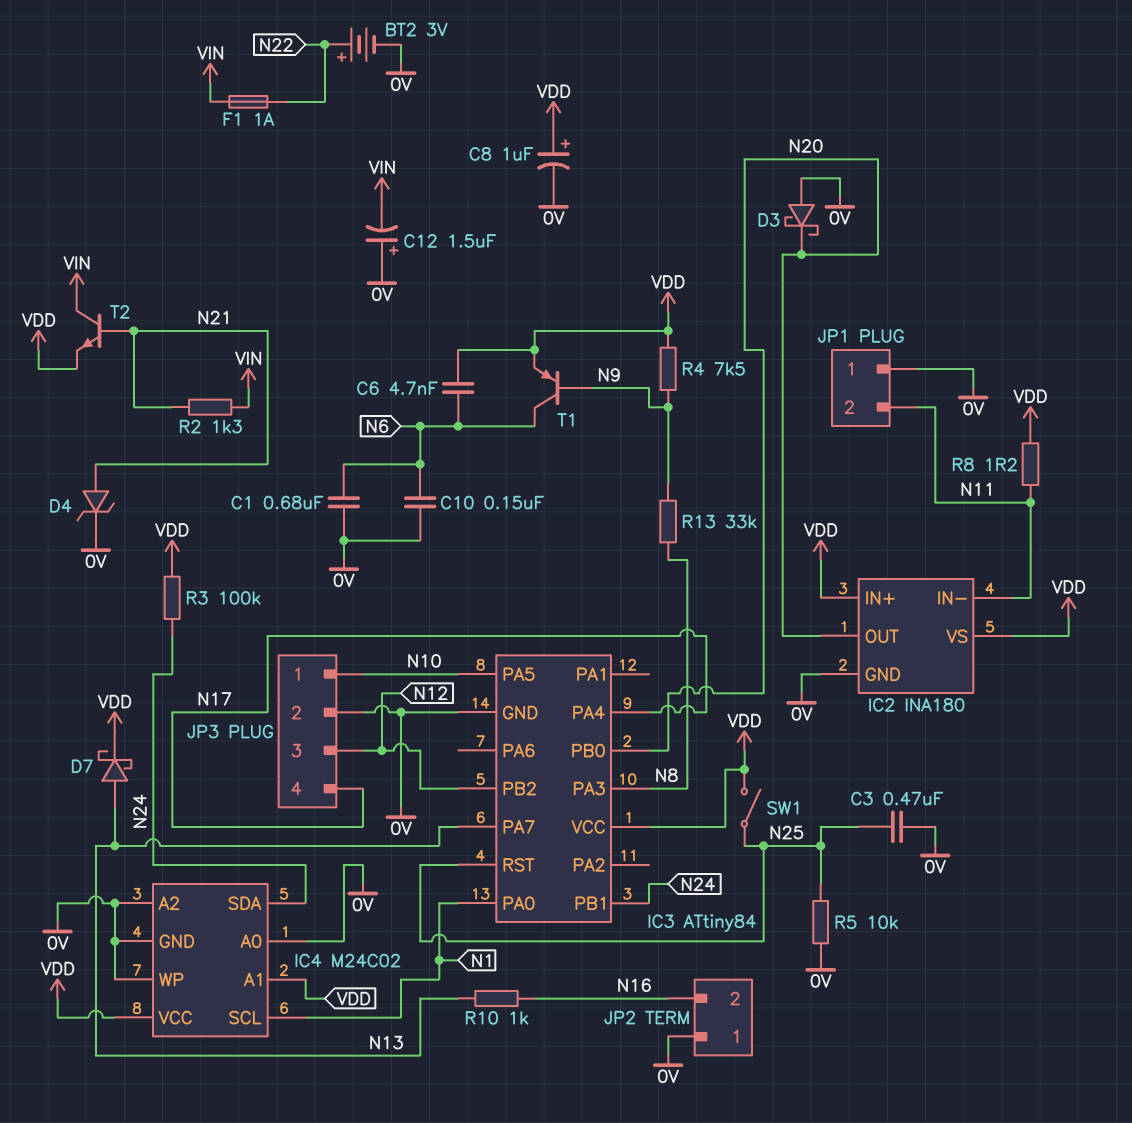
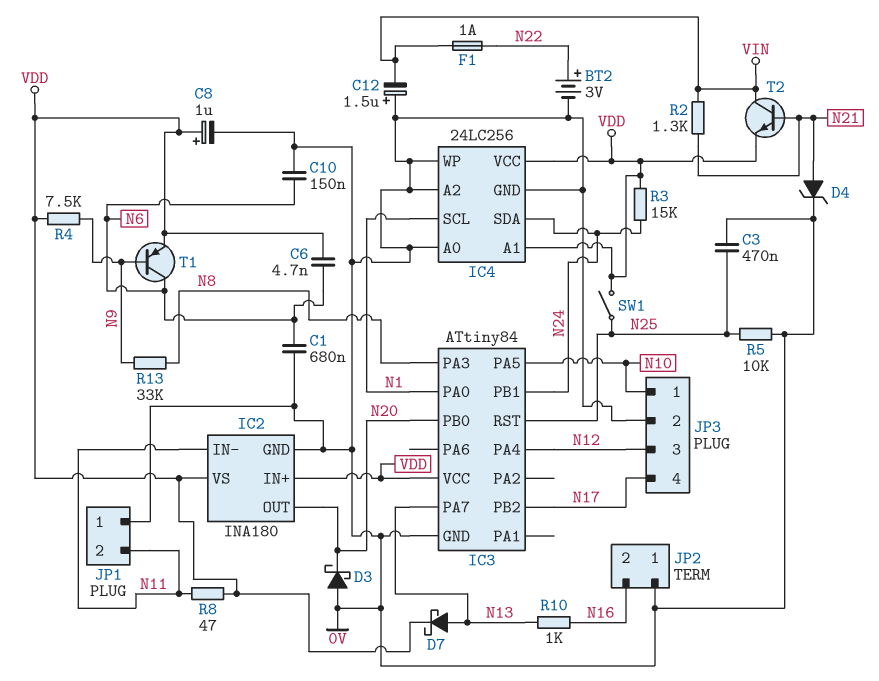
IC3 pin PA4: N17 -> N12
IC3 pin PB2: N12 -> N17
IC4: M24C02 -> 24LC256
R3: 100k (N24, VDD) -> 15k (N24, VDD)
R8: 1.2 (N11, VDD) -> 47 (N11, VDD)

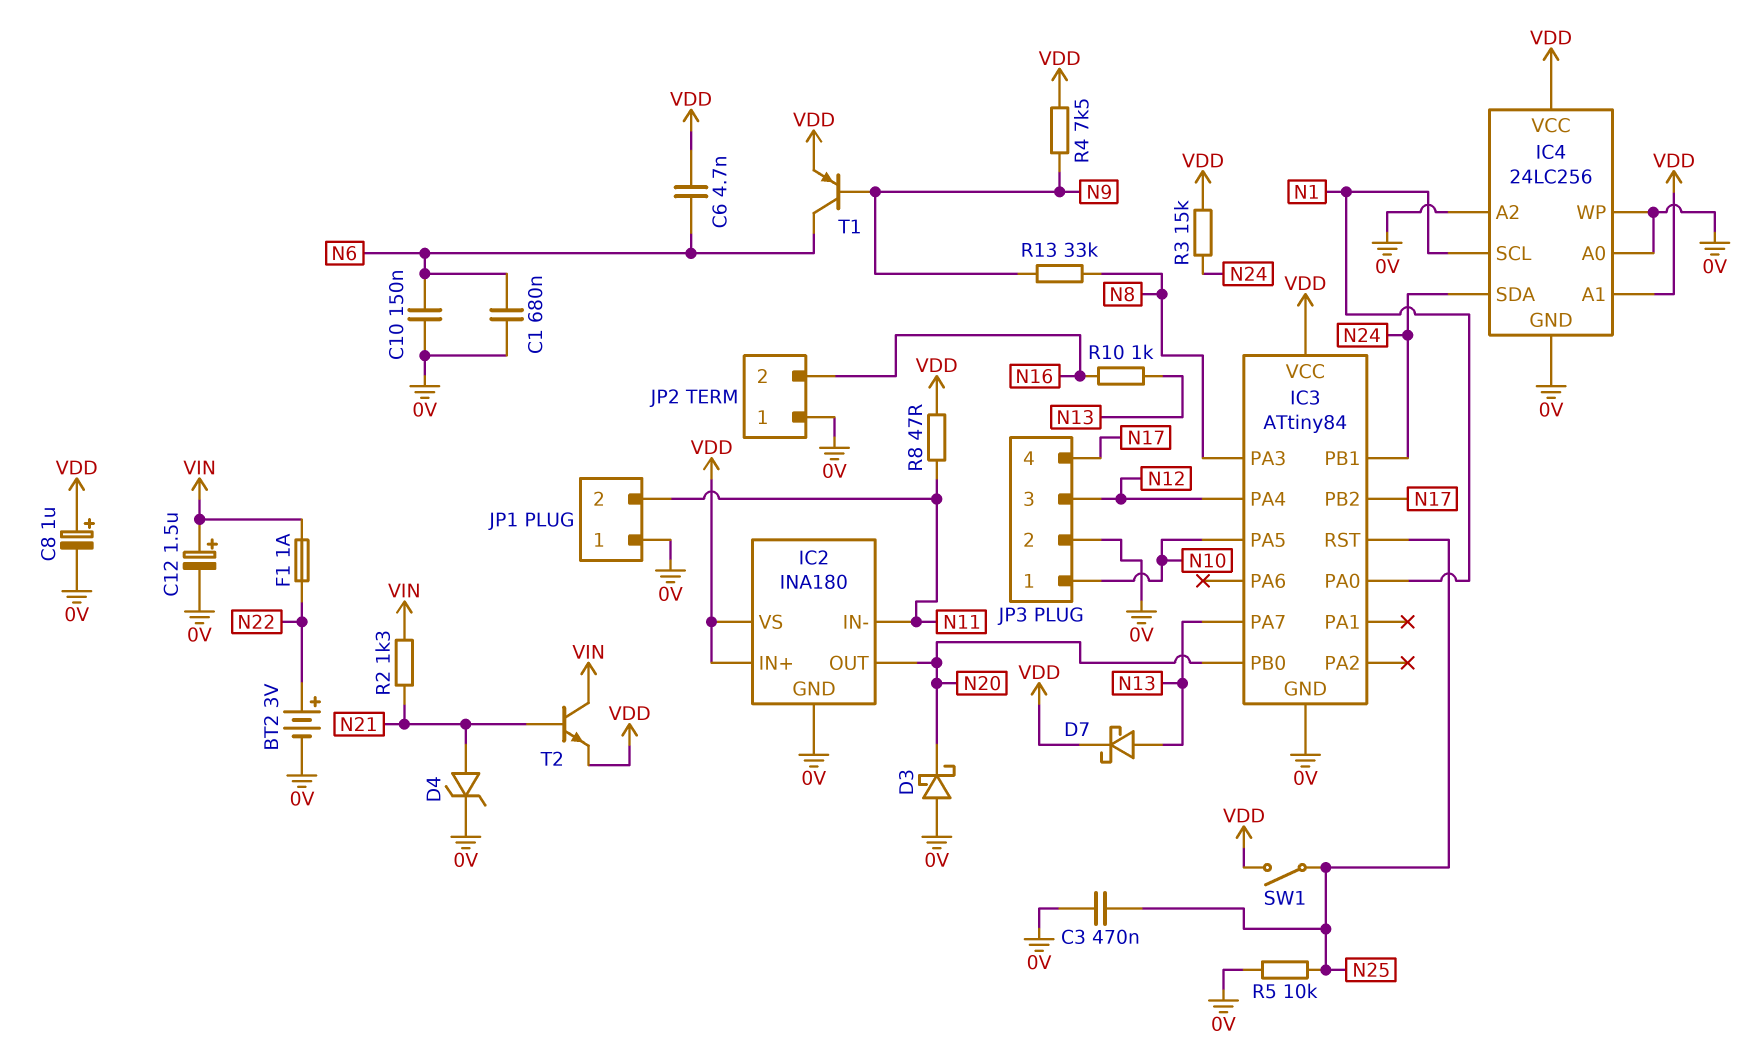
C12: 1.5uF (plus 0V, minus VIN) -> 1.5uF (plus VIN, minus 0V)

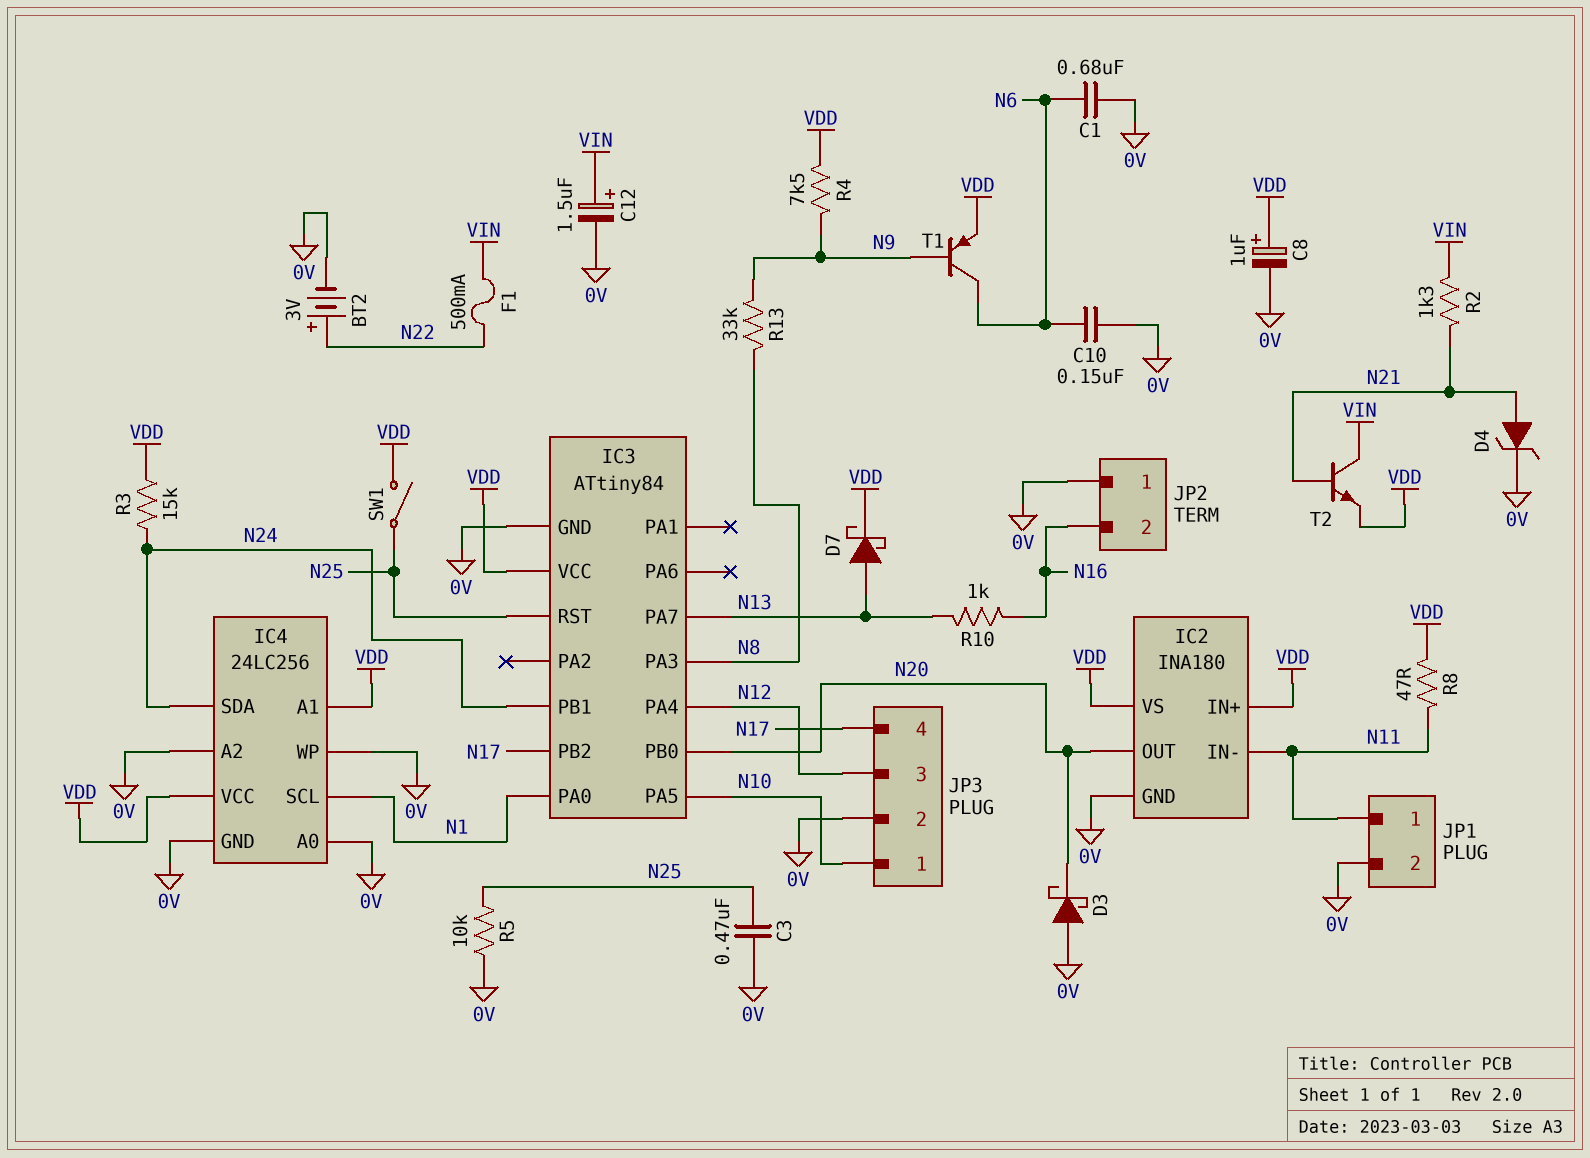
C6: 4.7nF (N6, VDD) -> none
F1: 1A (N22, VIN) -> 500mA (N22, VIN)
JP1 pin 1: 0V -> N11
JP1 pin 2: N11 -> 0V

